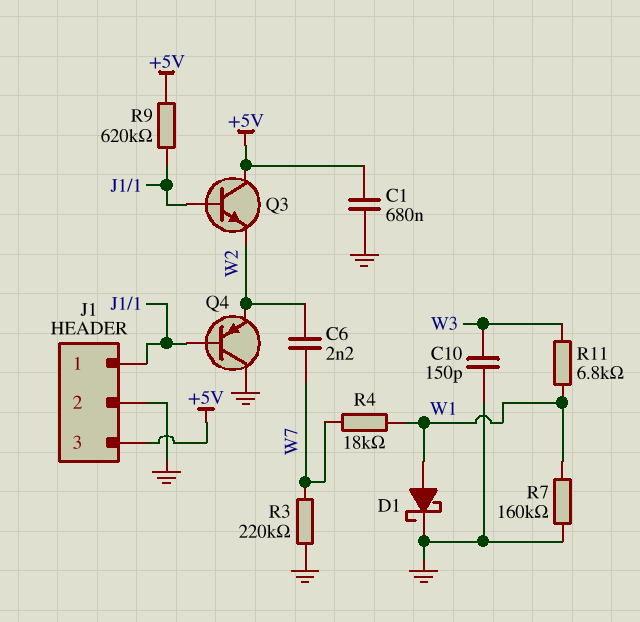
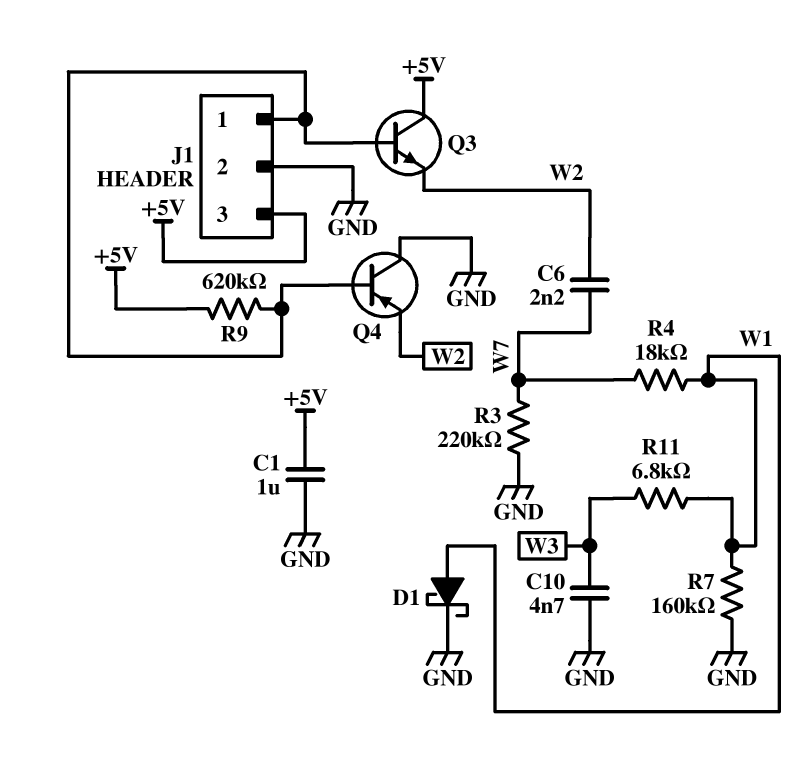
C1: 680nF (+5V, GND) -> 1uF (+5V, GND)
C10: 150pF (GND, W3) -> 4.7nF (GND, W3)

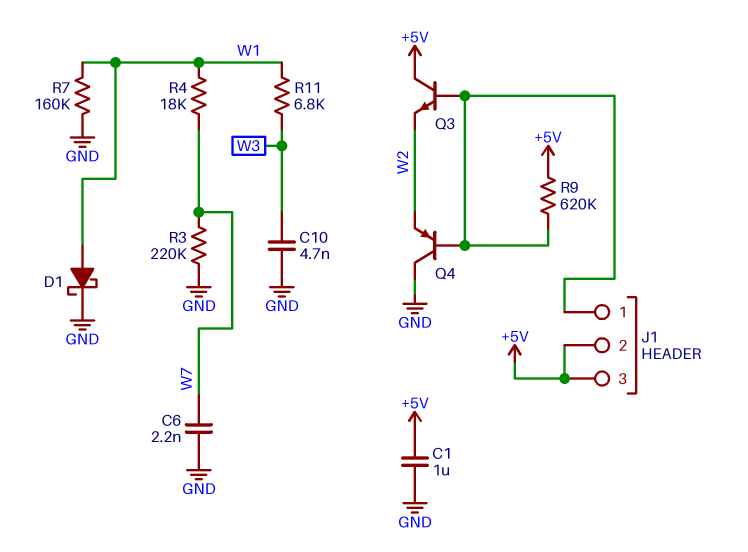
C6: 2.2nF (W2, W7) -> 2.2nF (GND, W7)
J1 pin 2: GND -> +5V

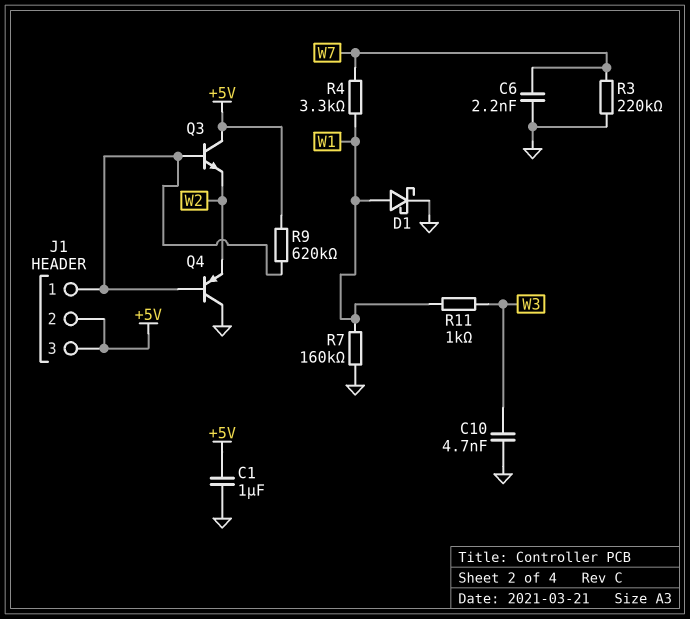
R4: 18k (W1, W7) -> 3.3k (W1, W7)
R11: 6.8k (W1, W3) -> 1k (W1, W3)

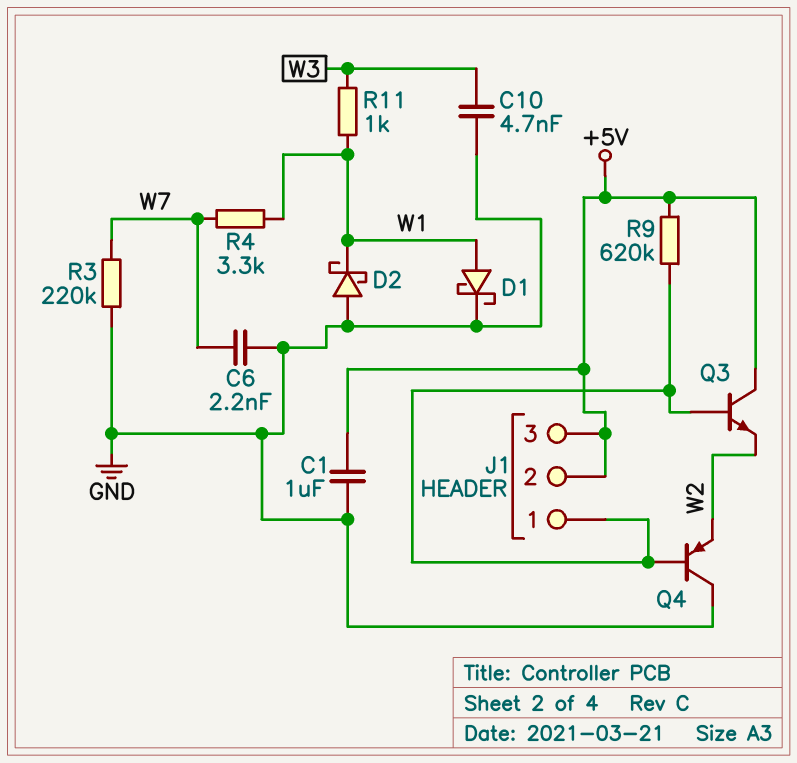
D2: none -> schottky (A GND, K W1)
R7: 160k (GND, W1) -> none

